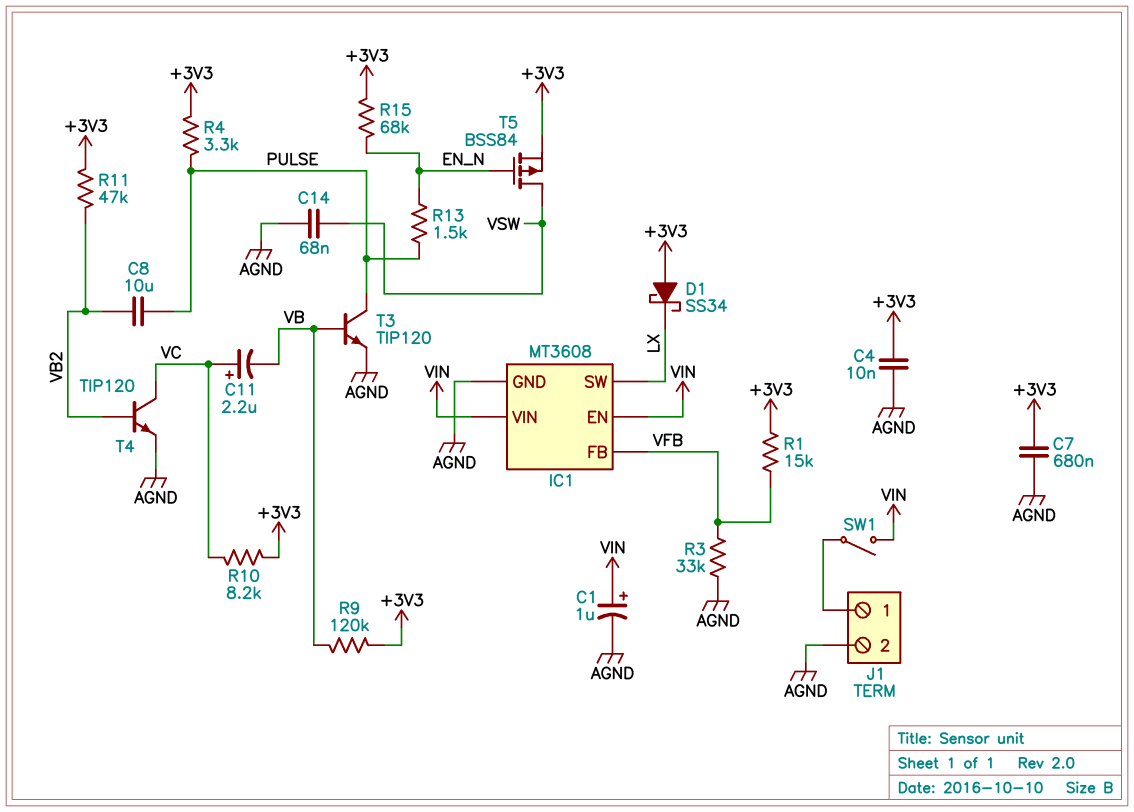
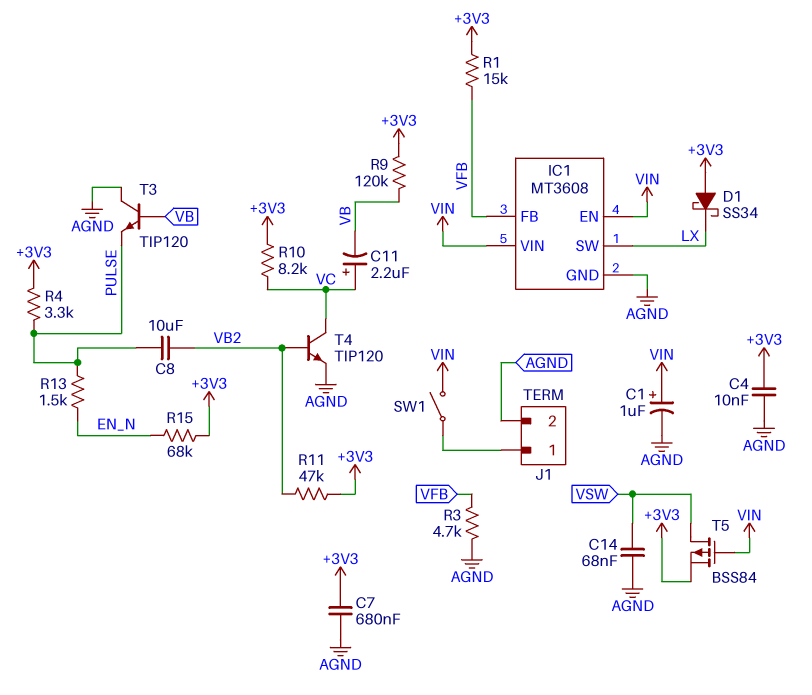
R3: 33k (AGND, VFB) -> 4.7k (AGND, VFB)
T3: NPN TIP120 (B VB, C PULSE, E AGND) -> NPN TIP120 (B VB, C AGND, E PULSE)
T5: PMOS BSS84 (G EN_N, D VSW, S +3V3) -> PMOS BSS84 (G VIN, D VSW, S +3V3)

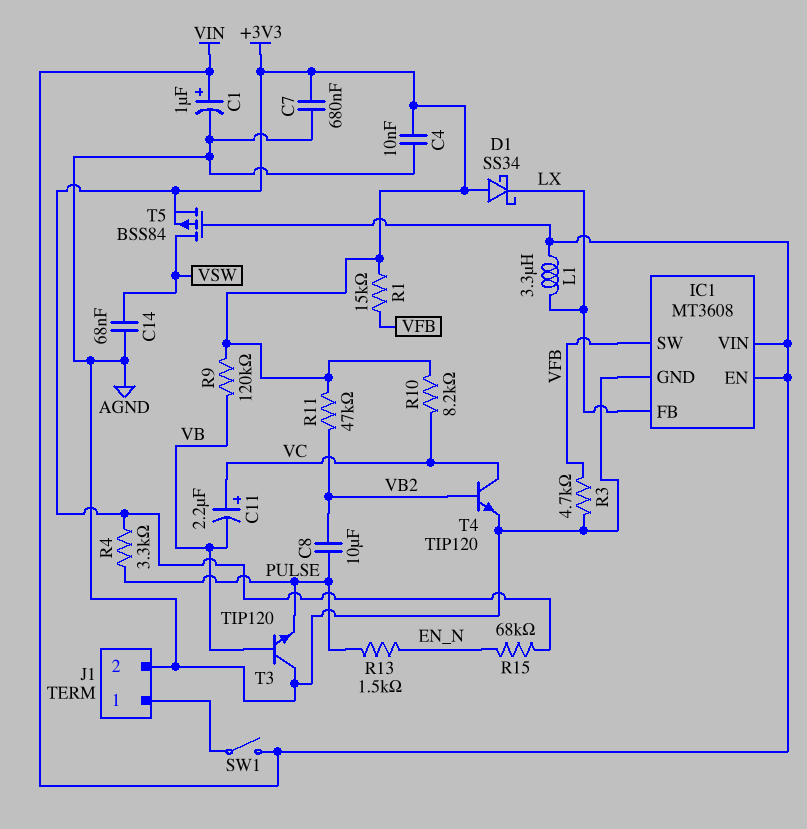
IC1 pin FB: VFB -> LX
IC1 pin SW: LX -> VFB
L1: none -> 3.3uH (LX, VIN)

